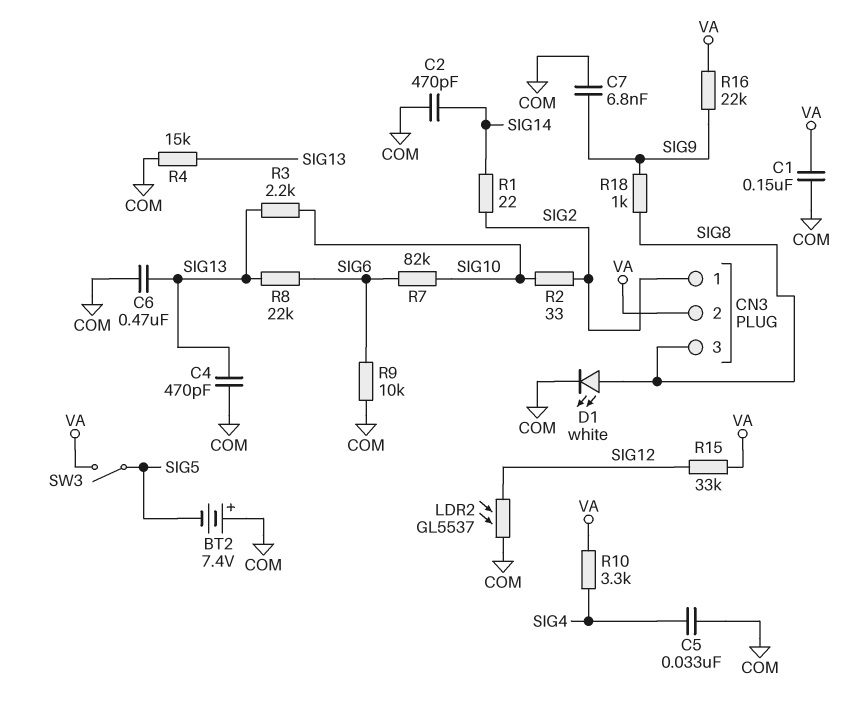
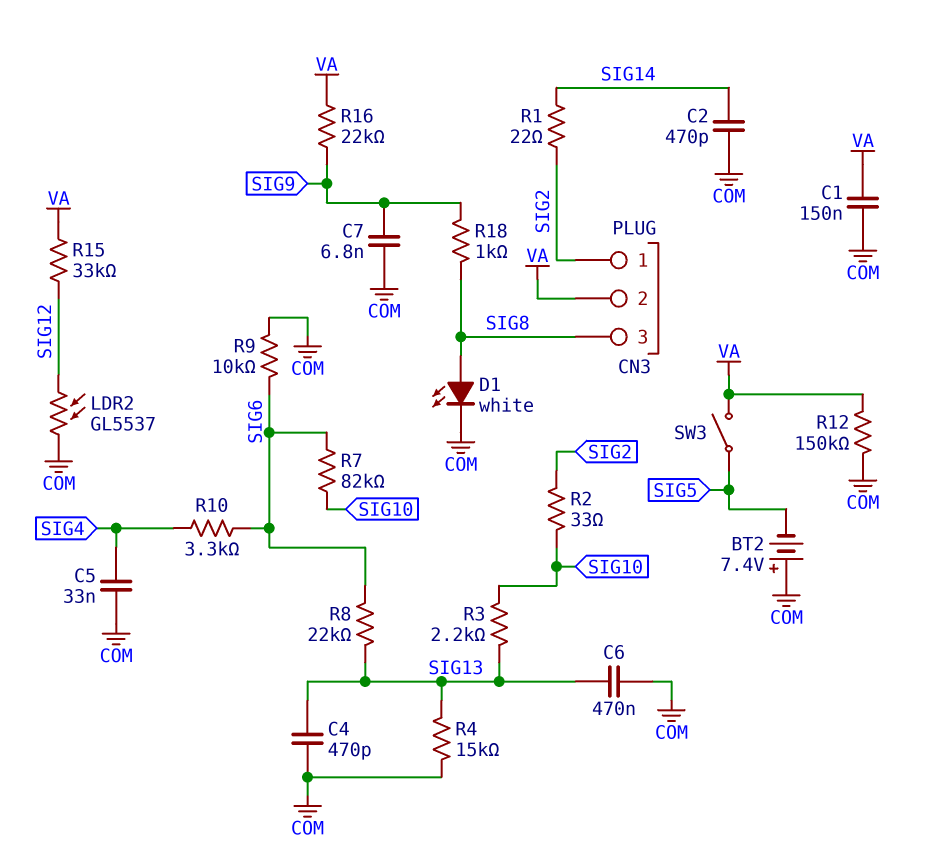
R10: 3.3k (SIG4, VA) -> 3.3k (SIG4, SIG6)
R12: none -> 150k (COM, VA)

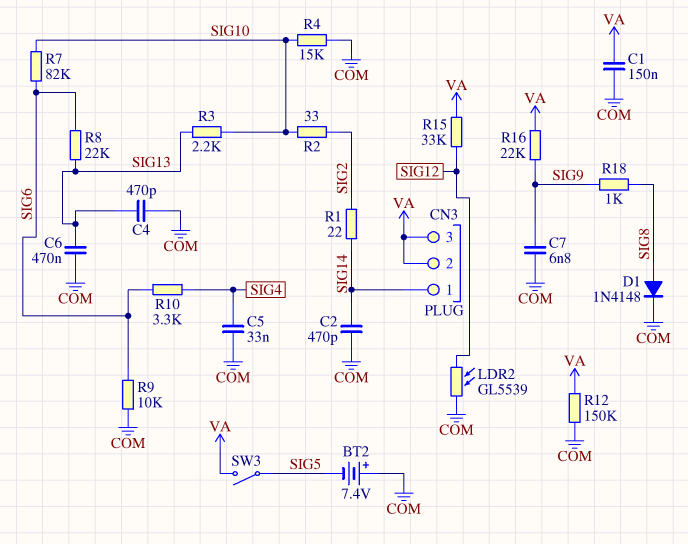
CN3 pin 1: SIG2 -> SIG14
CN3 pin 3: SIG8 -> VA
D1: LED white (A SIG8, K COM) -> diode 1N4148 (A SIG8, K COM)
LDR2: GL5537 (COM, SIG12) -> GL5539 (COM, SIG12)
R4: 15k (COM, SIG13) -> 15k (COM, SIG10)

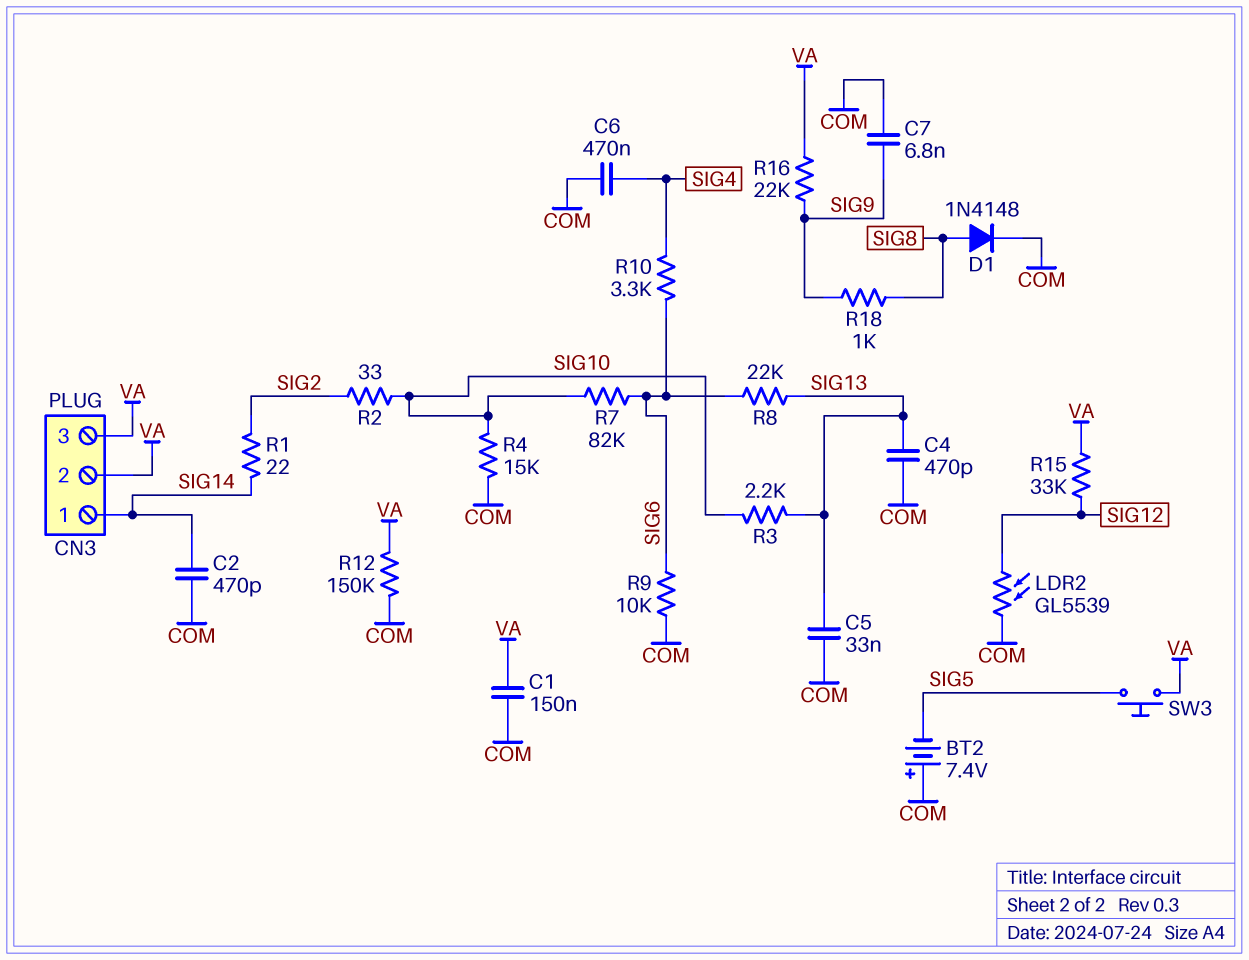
C5: 33nF (COM, SIG4) -> 33nF (COM, SIG13)
C6: 470nF (COM, SIG13) -> 470nF (COM, SIG4)
SW3: switch (SIG5, VA) -> button (SIG5, VA)

